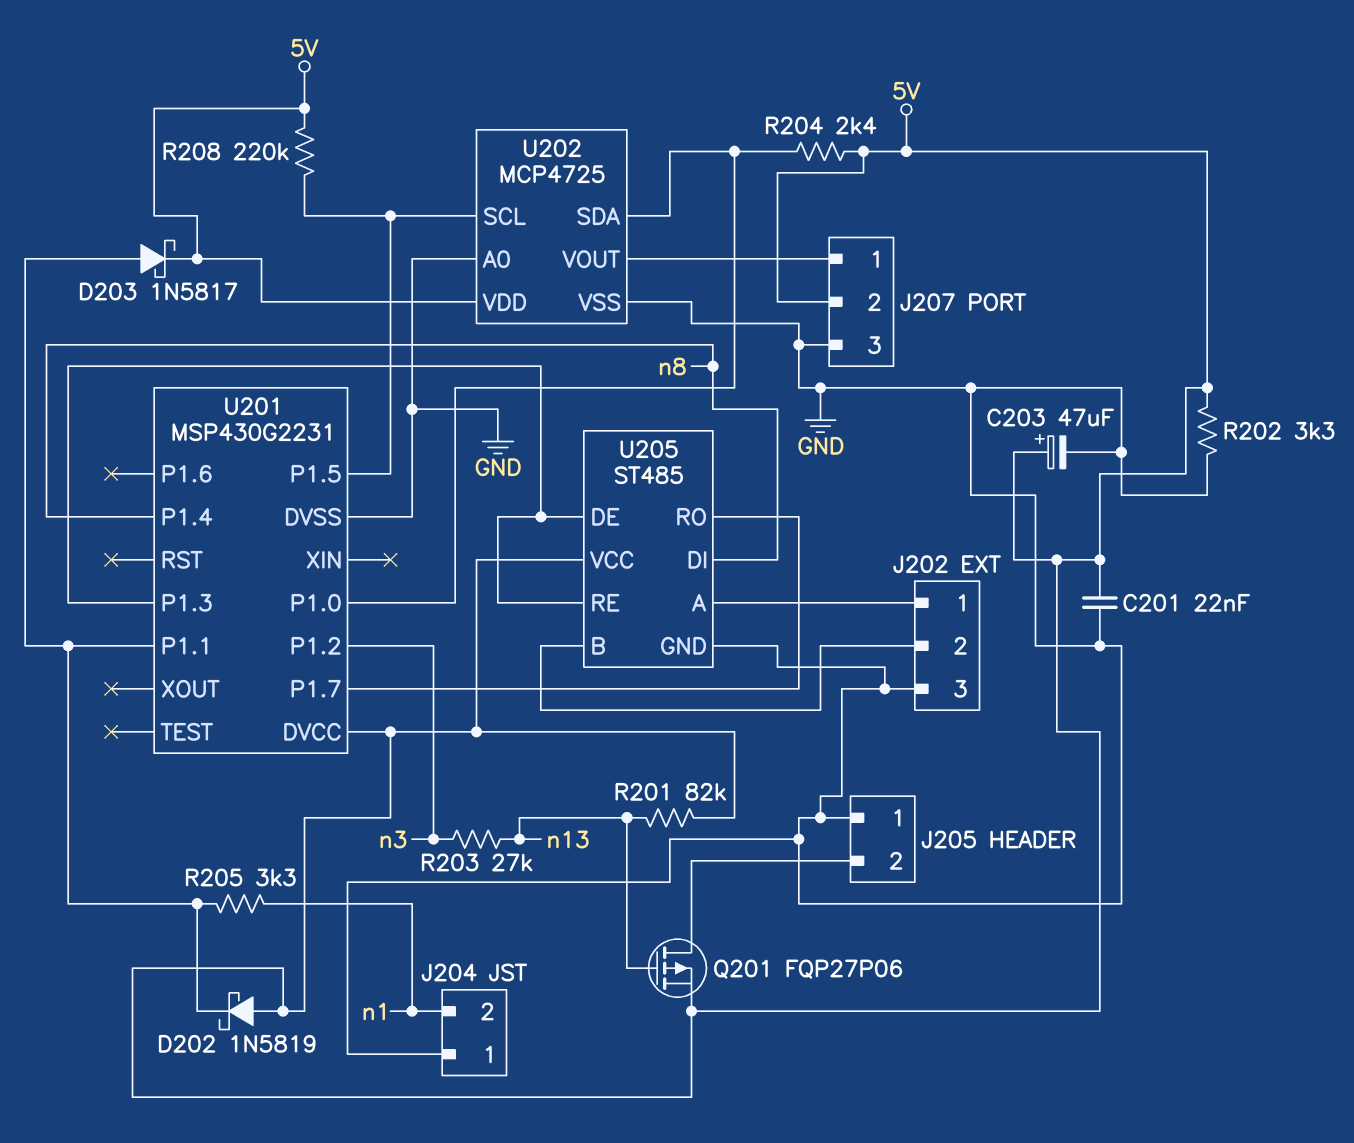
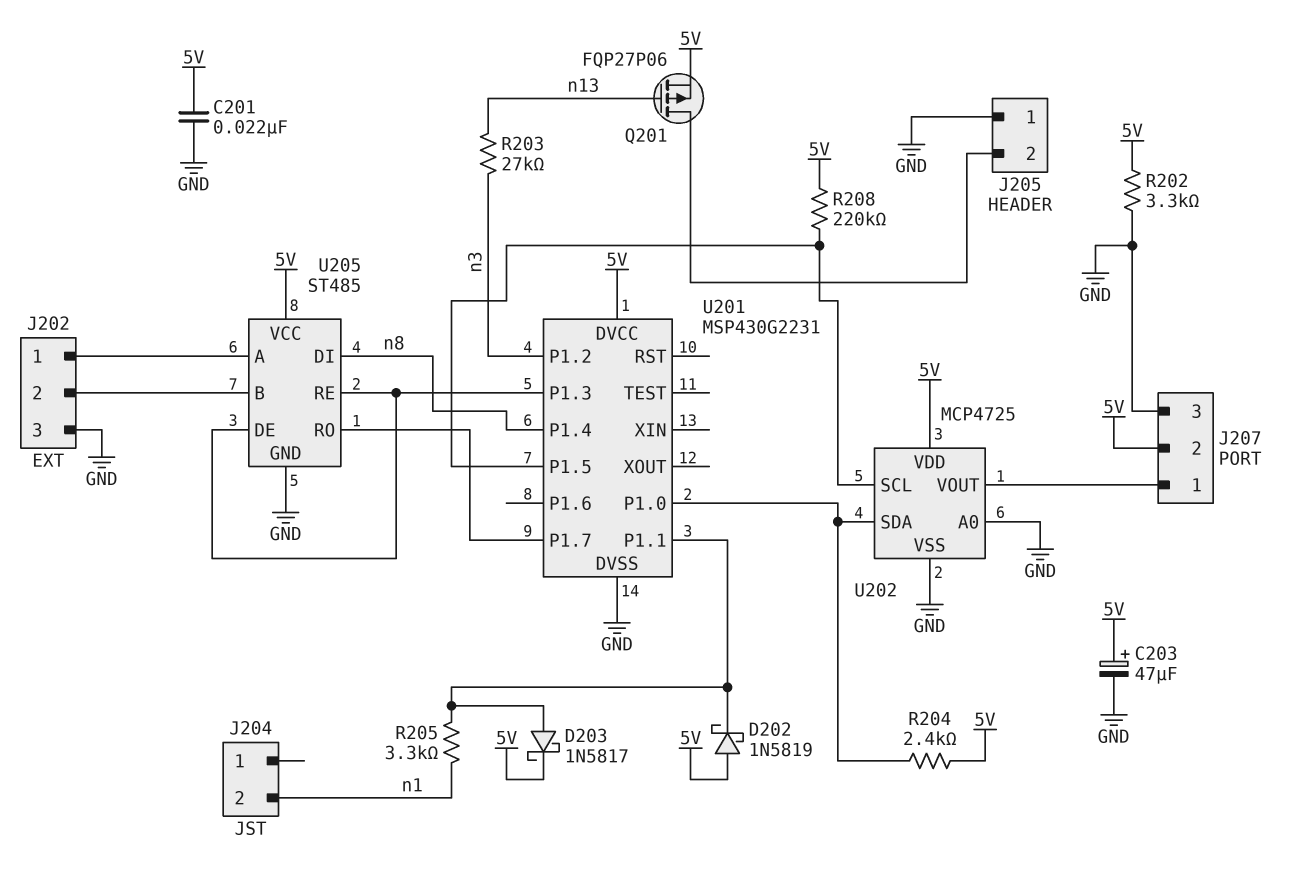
J204 pin 1: GND -> none
R201: 82k (5V, n13) -> none

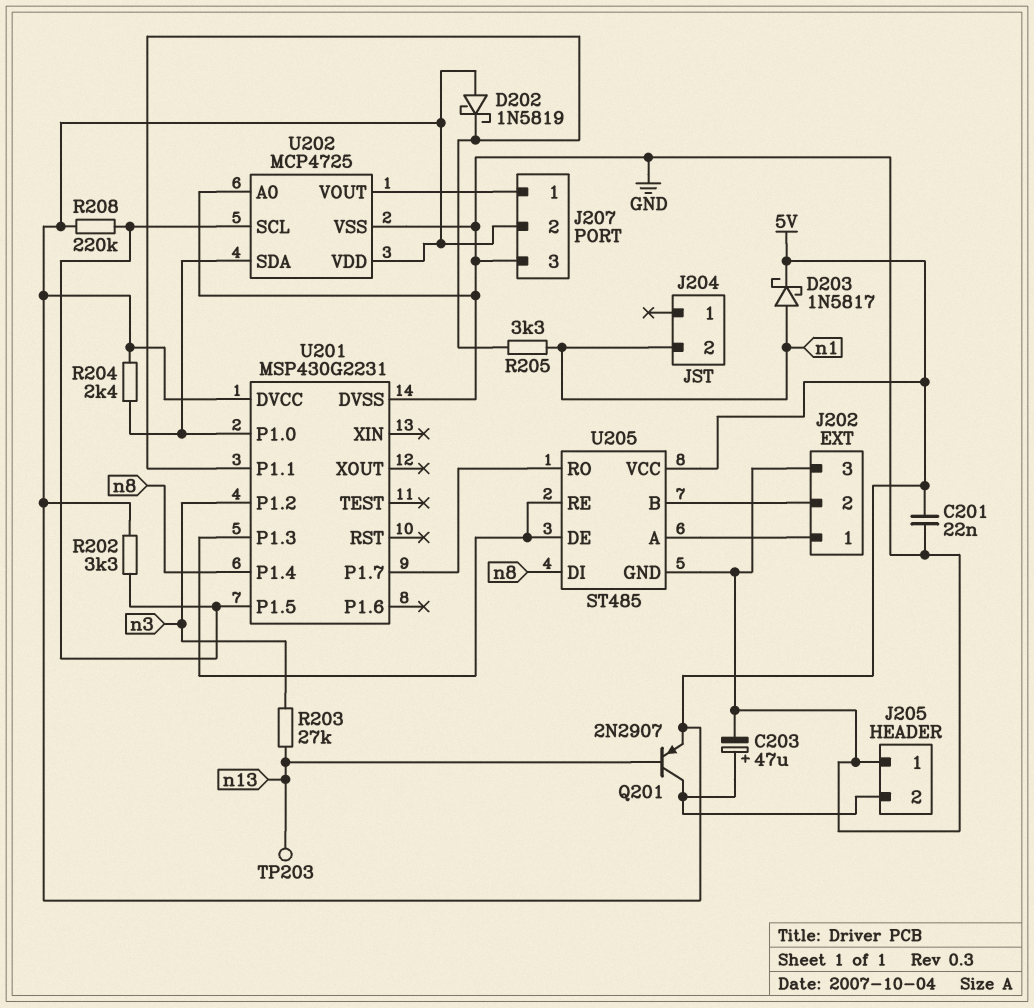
C203: 47uF (plus 5V, minus GND) -> 47uF (plus J205/2, minus GND)
D203: schottky 1N5817 (A U201/P1.1, K 5V) -> schottky 1N5817 (A n1, K 5V)
Q201: PMOS FQP27P06 (G n13, D J205/2, S 5V) -> PNP 2N2907 (B n13, C J205/2, E 5V)
R202: 3.3k (5V, GND) -> 3.3k (5V, U201/P1.5)
TP203: none -> test point (n13)

